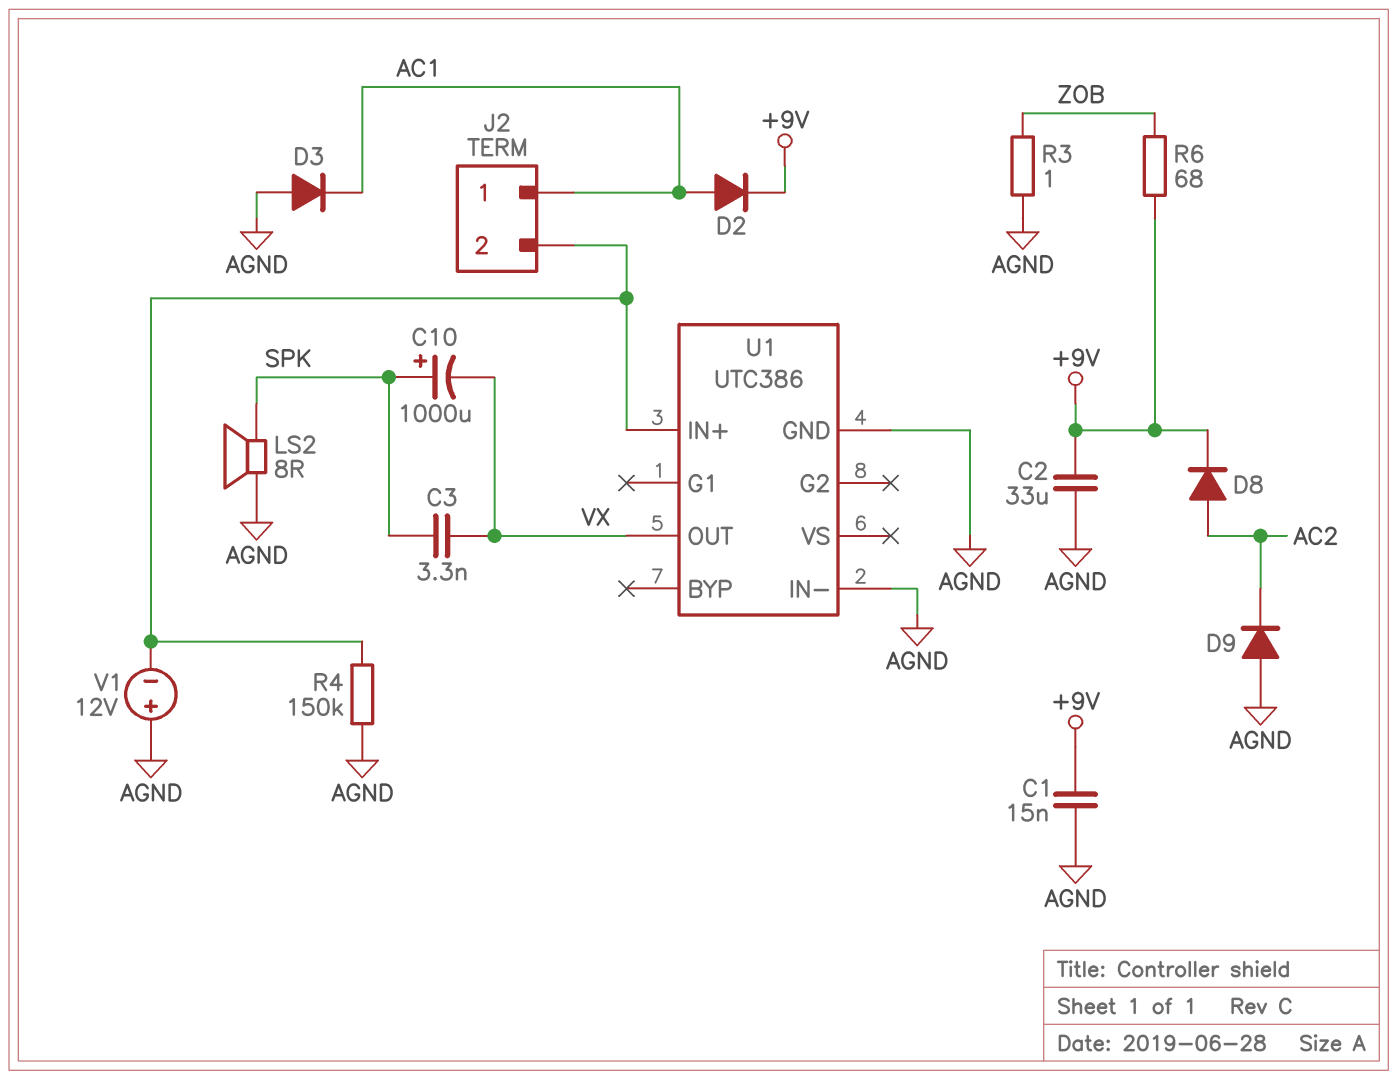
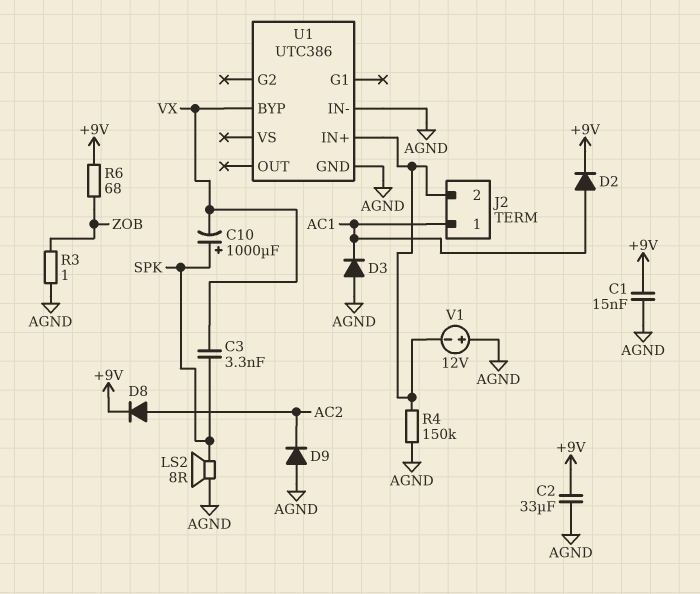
U1 pin BYP: none -> VX
U1 pin OUT: VX -> none

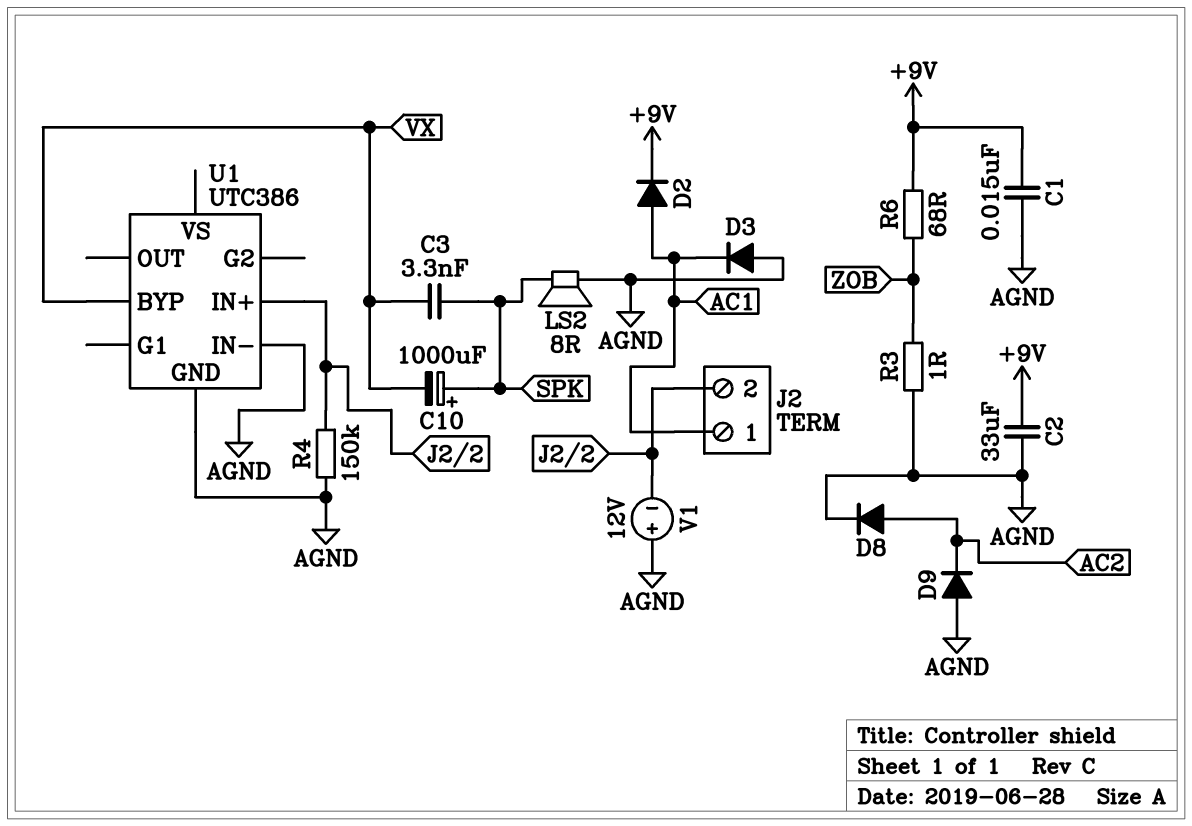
D8: diode (A AC2, K +9V) -> diode (A AC2, K AGND)

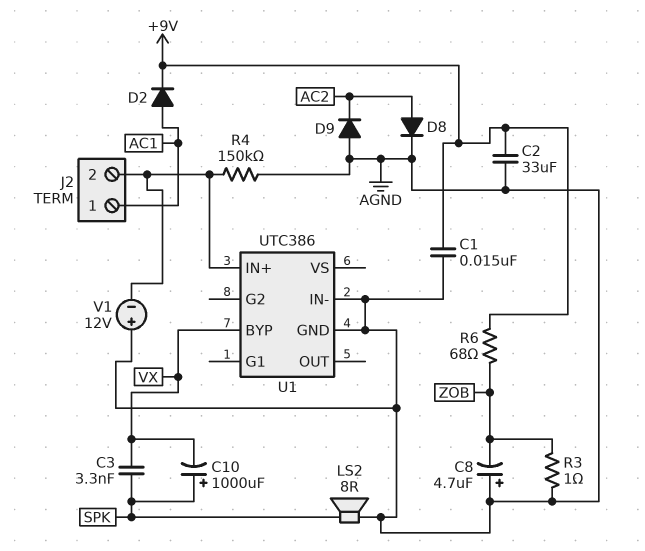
C8: none -> 4.7uF (plus AGND, minus ZOB)
D3: diode (A AGND, K AC1) -> none

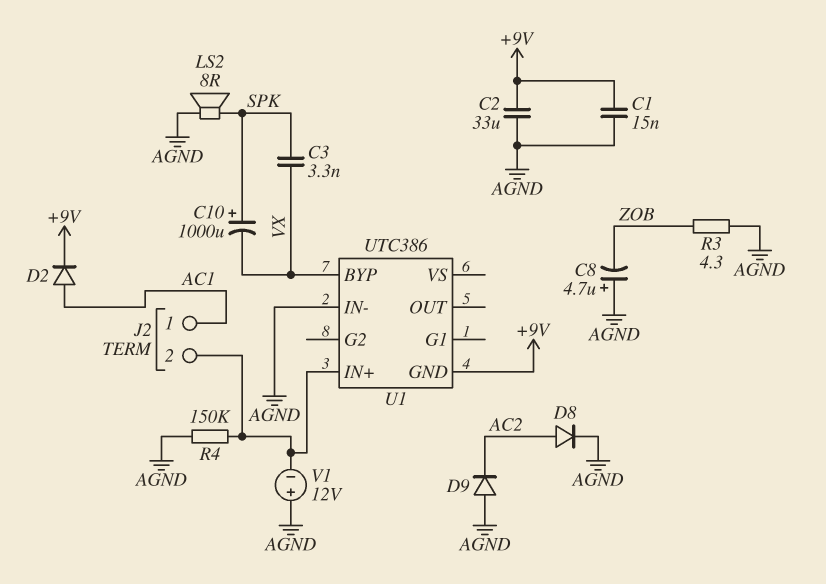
R3: 1 (AGND, ZOB) -> 4.3 (AGND, ZOB)
R6: 68 (+9V, ZOB) -> none
U1 pin GND: AGND -> +9V

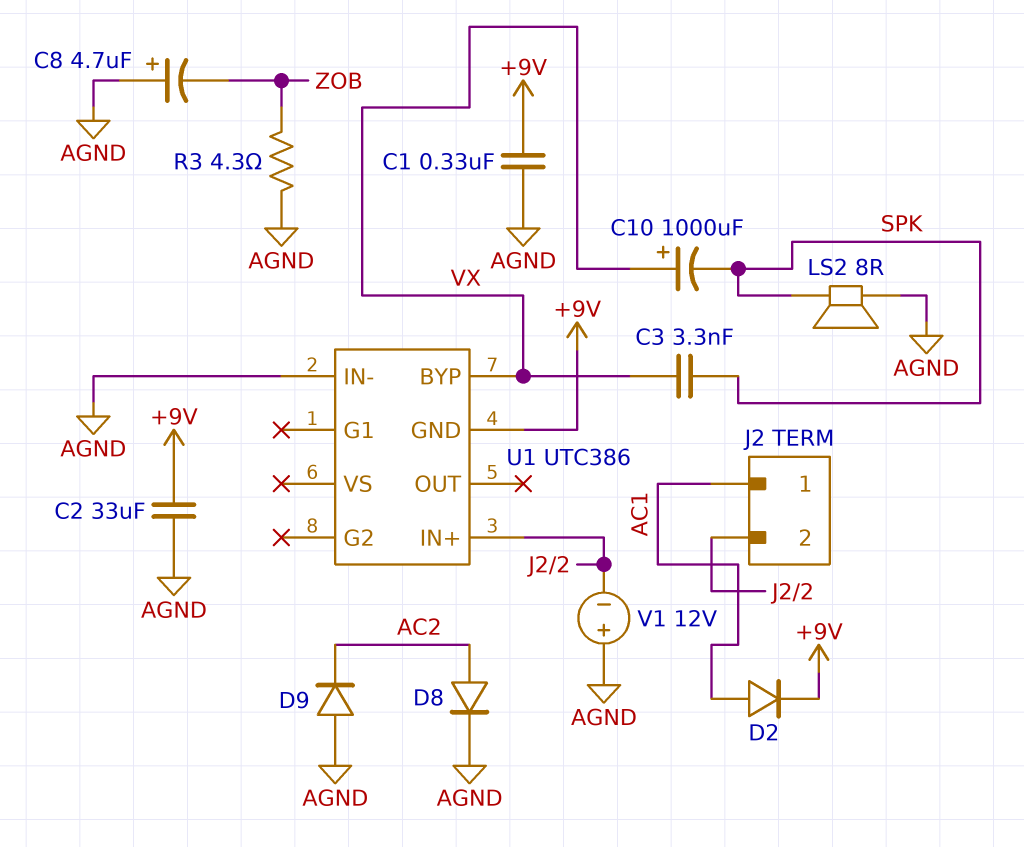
C1: 15nF (+9V, AGND) -> 330nF (+9V, AGND)
C10: 1000uF (plus SPK, minus VX) -> 1000uF (plus VX, minus SPK)
R4: 150k (AGND, J2/2) -> none

